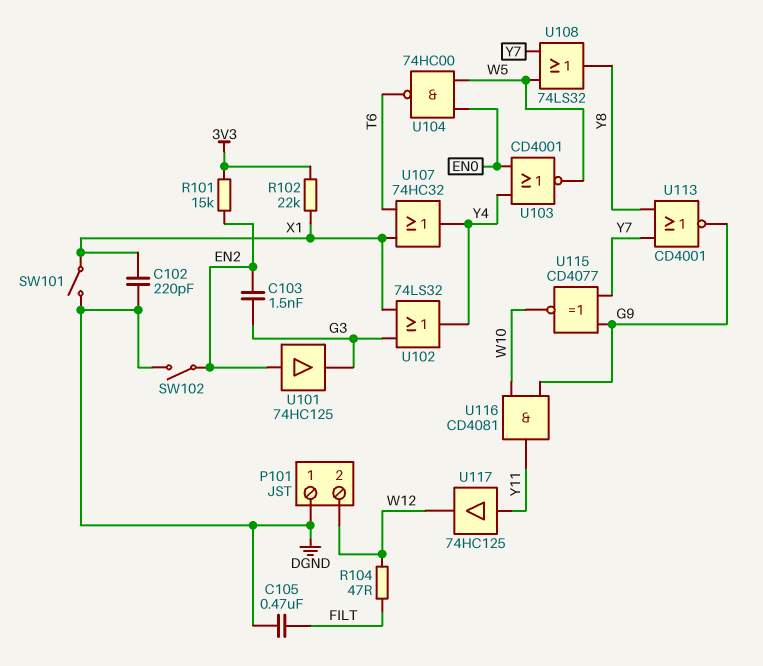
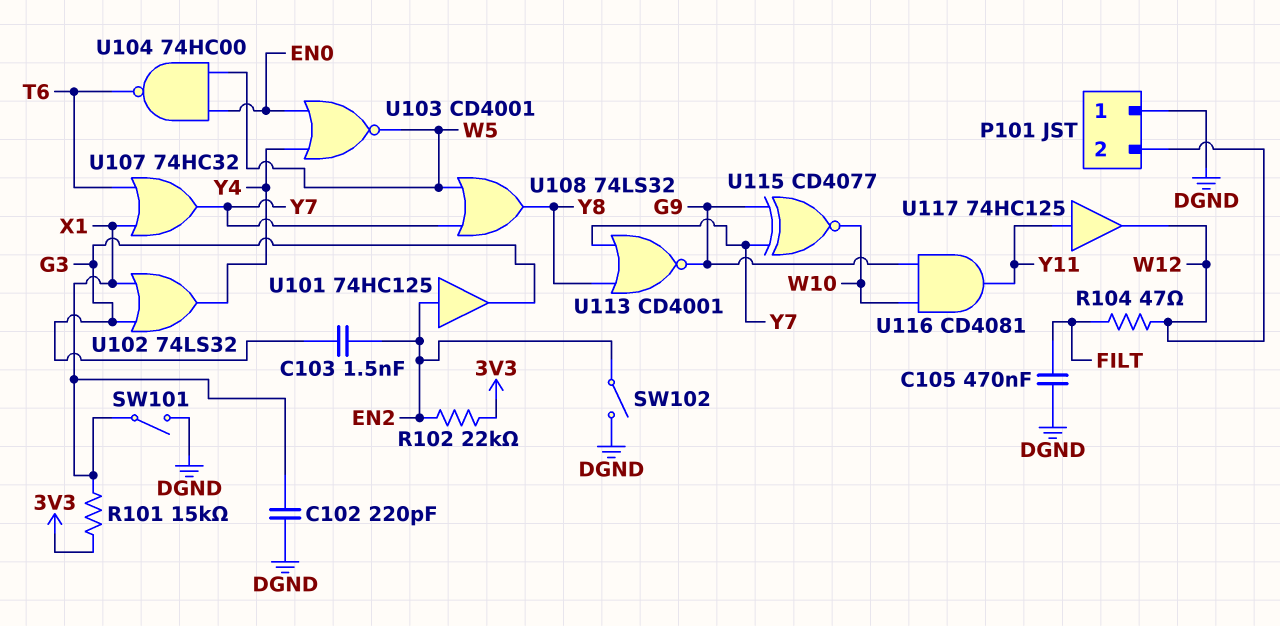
R101: 15k (3V3, EN2) -> 15k (3V3, X1)
R102: 22k (3V3, X1) -> 22k (3V3, EN2)
U107: OR 74HC32 (in T6, in X1, out Y4) -> OR 74HC32 (in T6, in X1, out Y7)

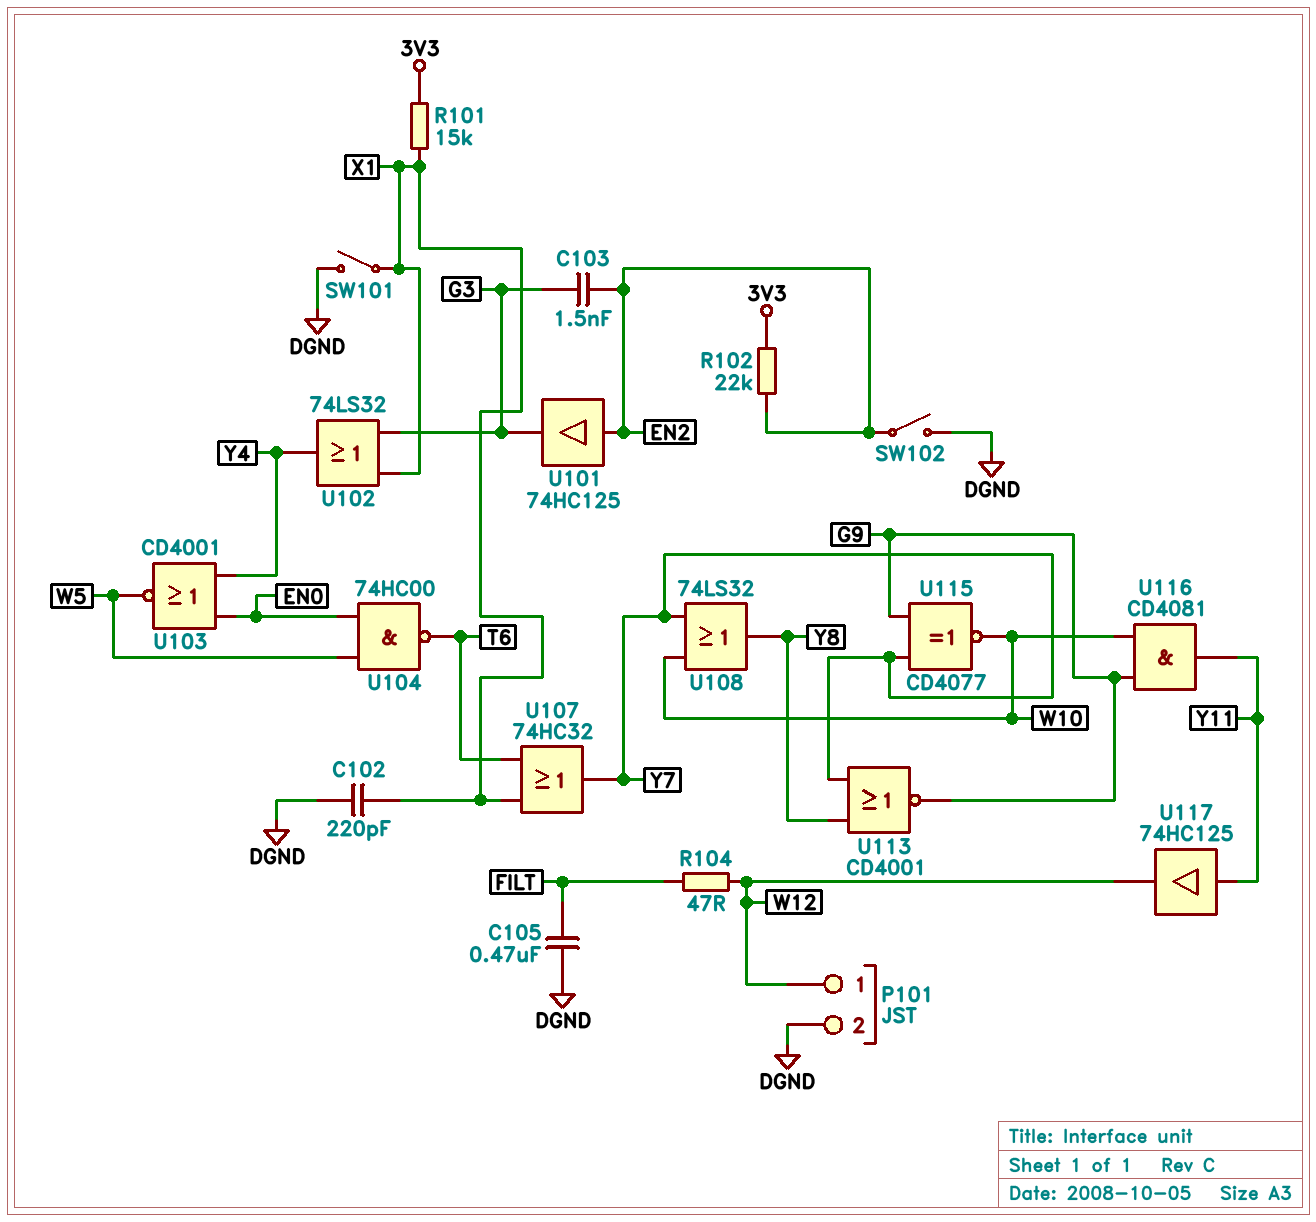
P101 pin 1: DGND -> W12
P101 pin 2: W12 -> DGND
U108: OR 74LS32 (in W5, in Y7, out Y8) -> OR 74LS32 (in W10, in Y7, out Y8)

